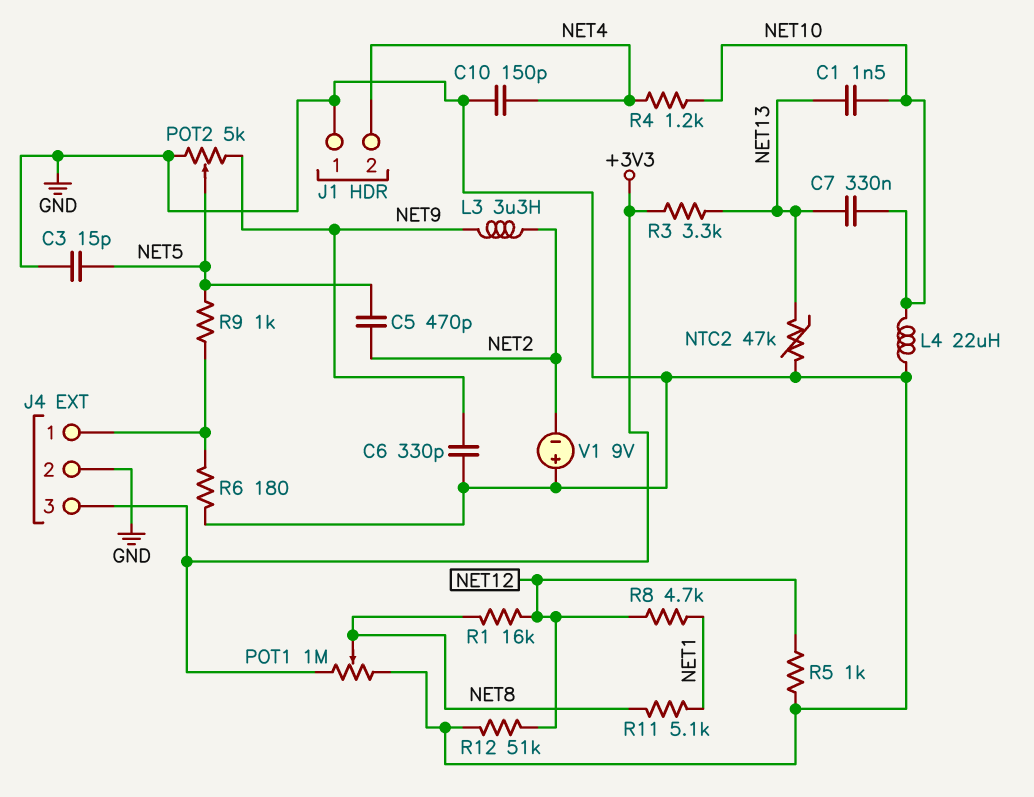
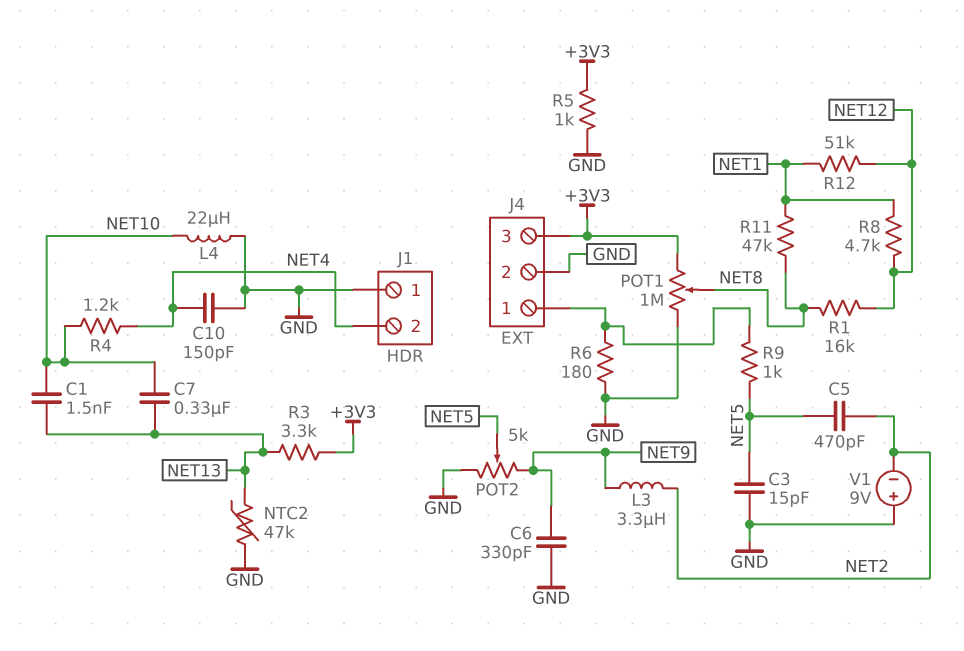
R5: 1k (GND, NET12) -> 1k (+3V3, GND)
R11: 5.1k (NET1, NET8) -> 47k (NET1, NET8)
R12: 51k (GND, NET12) -> 51k (NET1, NET12)

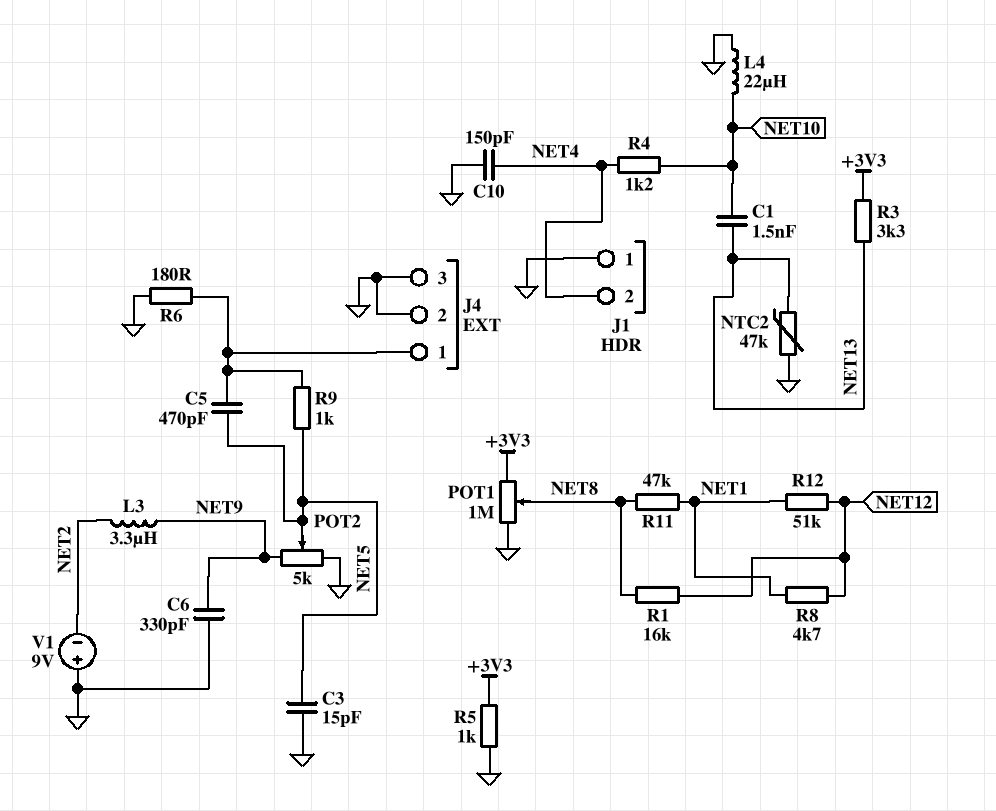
C5: 470pF (NET2, NET5) -> 470pF (J4/1, NET5)
C7: 330nF (NET10, NET13) -> none
J4 pin 3: +3V3 -> GND

